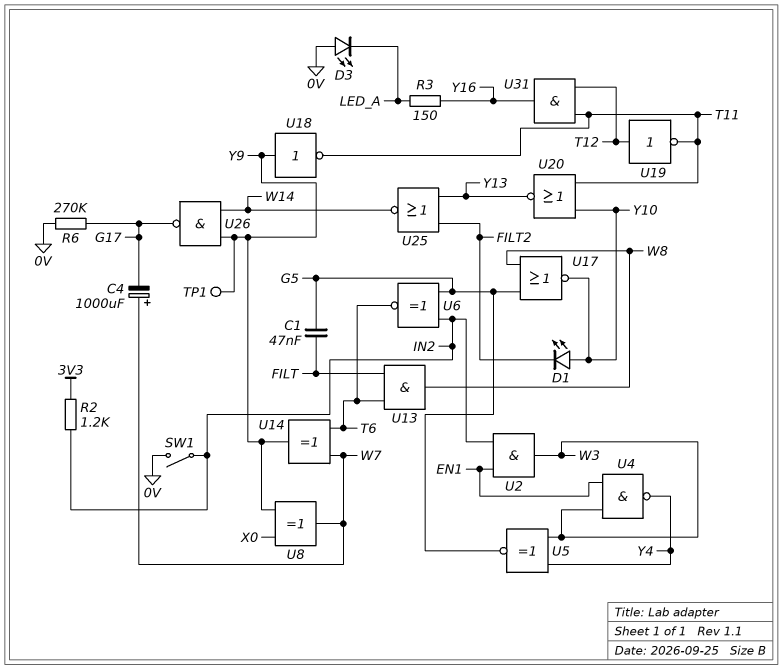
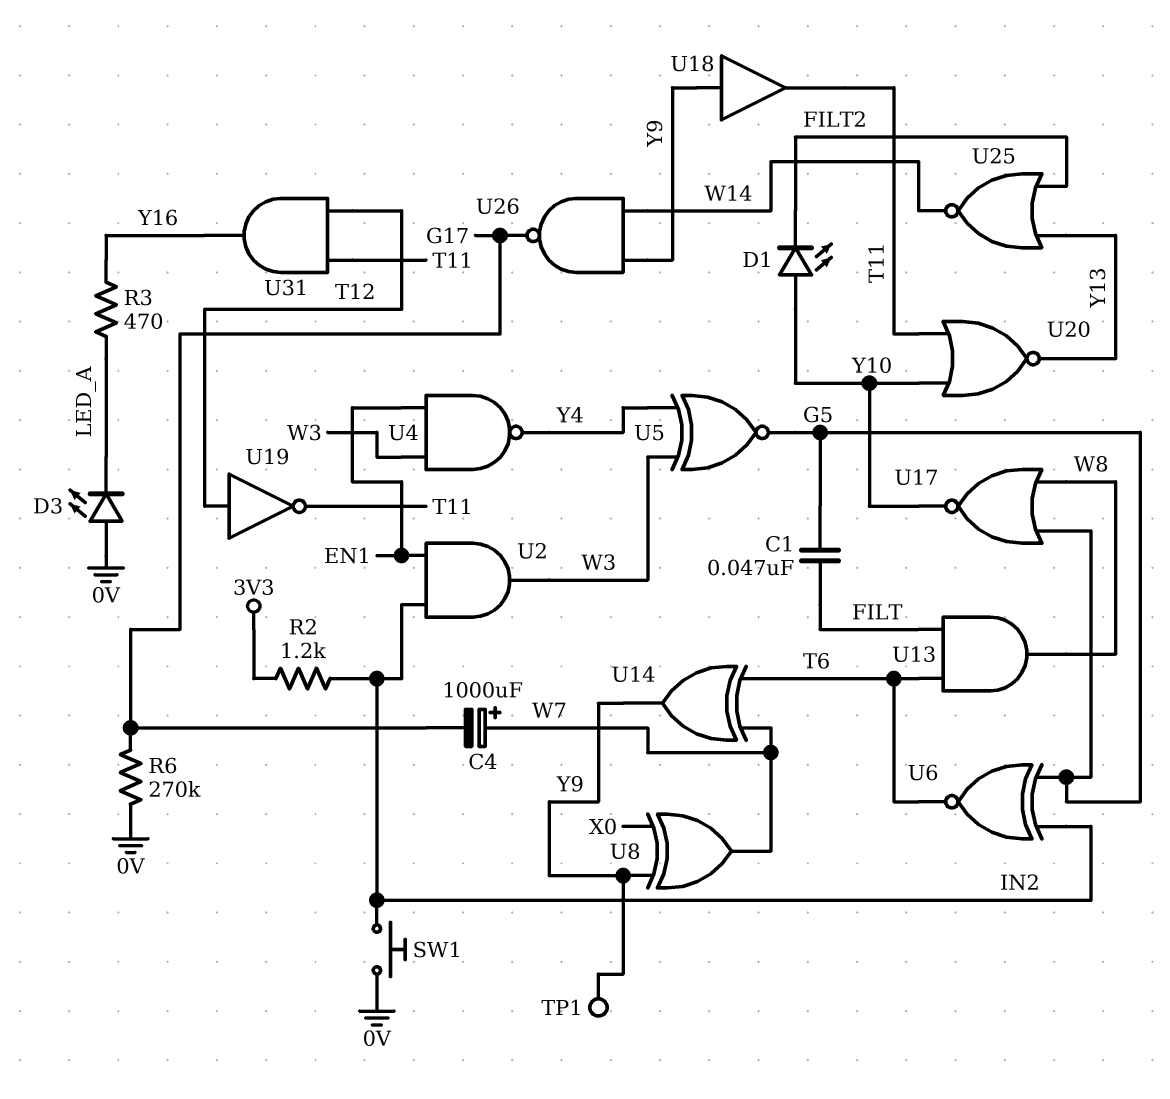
R3: 150 (LED_A, Y16) -> 470 (LED_A, Y16)
SW1: switch (0V, IN2) -> button (0V, IN2)
U18: NOT (in Y9, out T11) -> buffer (in Y9, out T11)

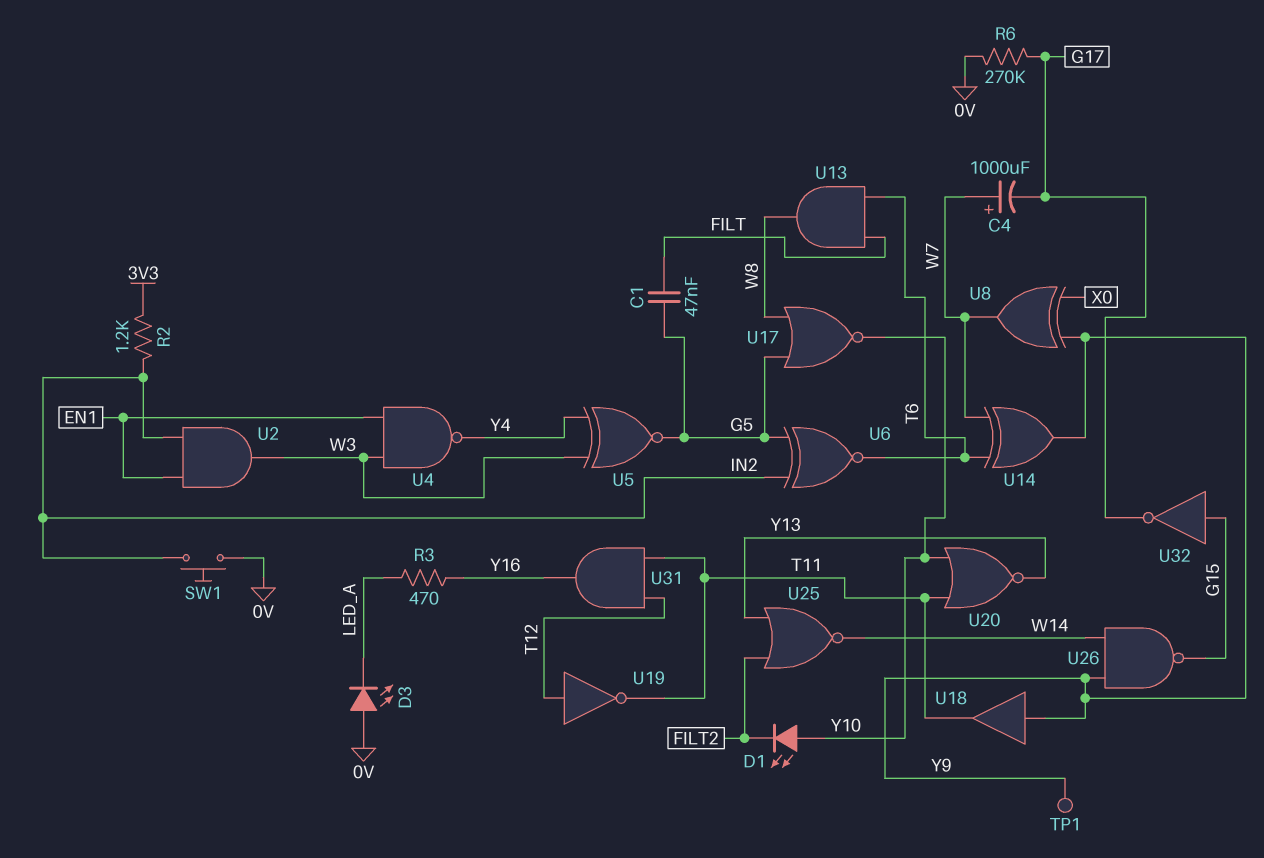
U26: NAND (in W14, in Y9, out G17) -> NAND (in W14, in Y9, out G15)
U32: none -> NOT (in G15, out G17)

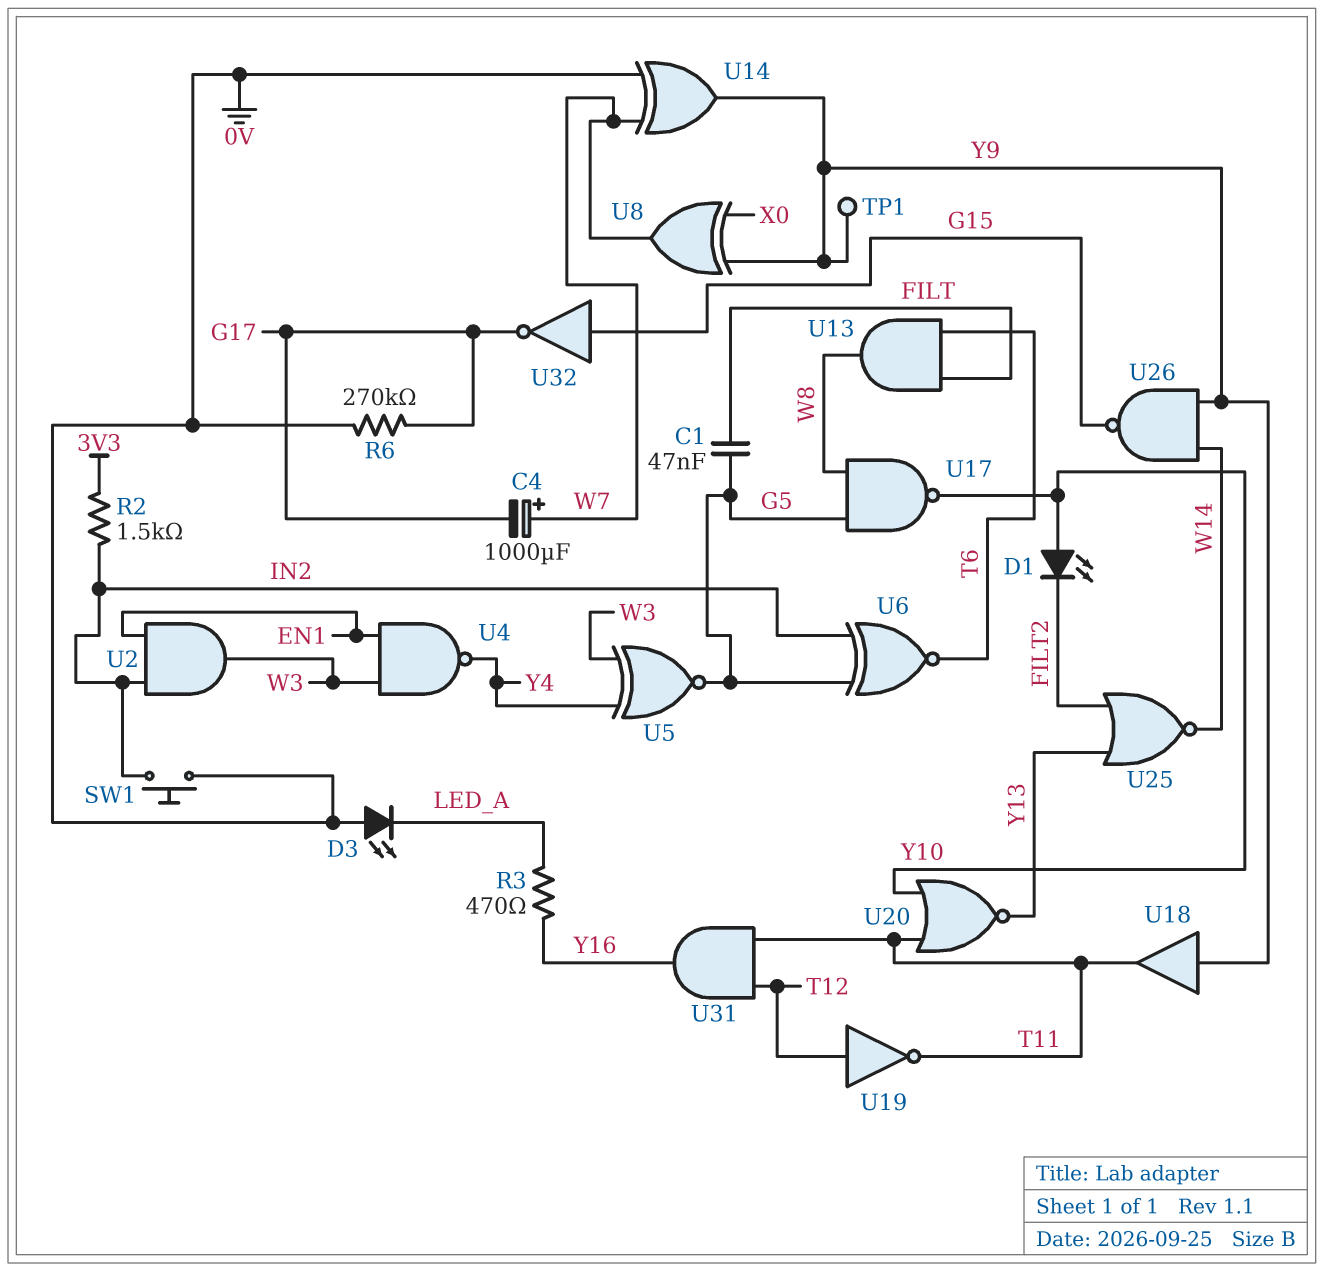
R2: 1.2k (3V3, IN2) -> 1.5k (3V3, IN2)
U14: XOR (in T6, in W7, out Y9) -> XOR (in 0V, in W7, out Y9)
U17: NOR (in G5, in W8, out Y10) -> NAND (in G5, in W8, out Y10)

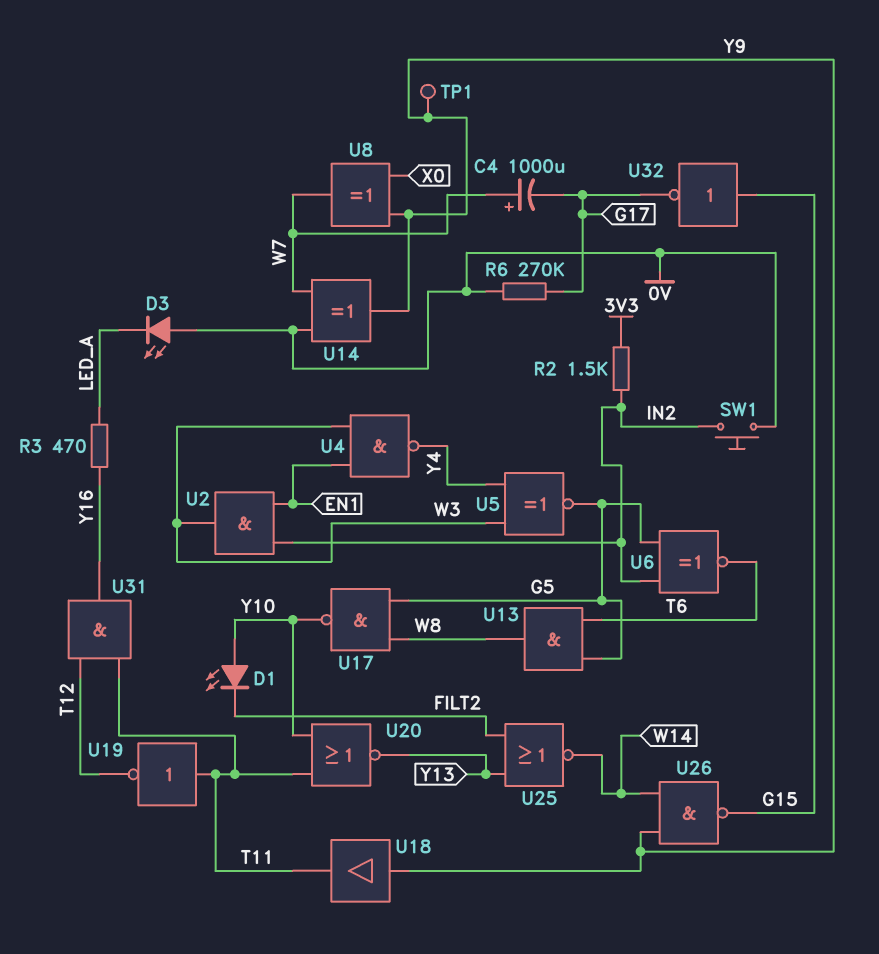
C1: 47nF (FILT, G5) -> none
U13: AND (in FILT, in T6, out W8) -> AND (in G5, in T6, out W8)
U19: NOT (in T12, out T11) -> NOT (in T11, out T12)

